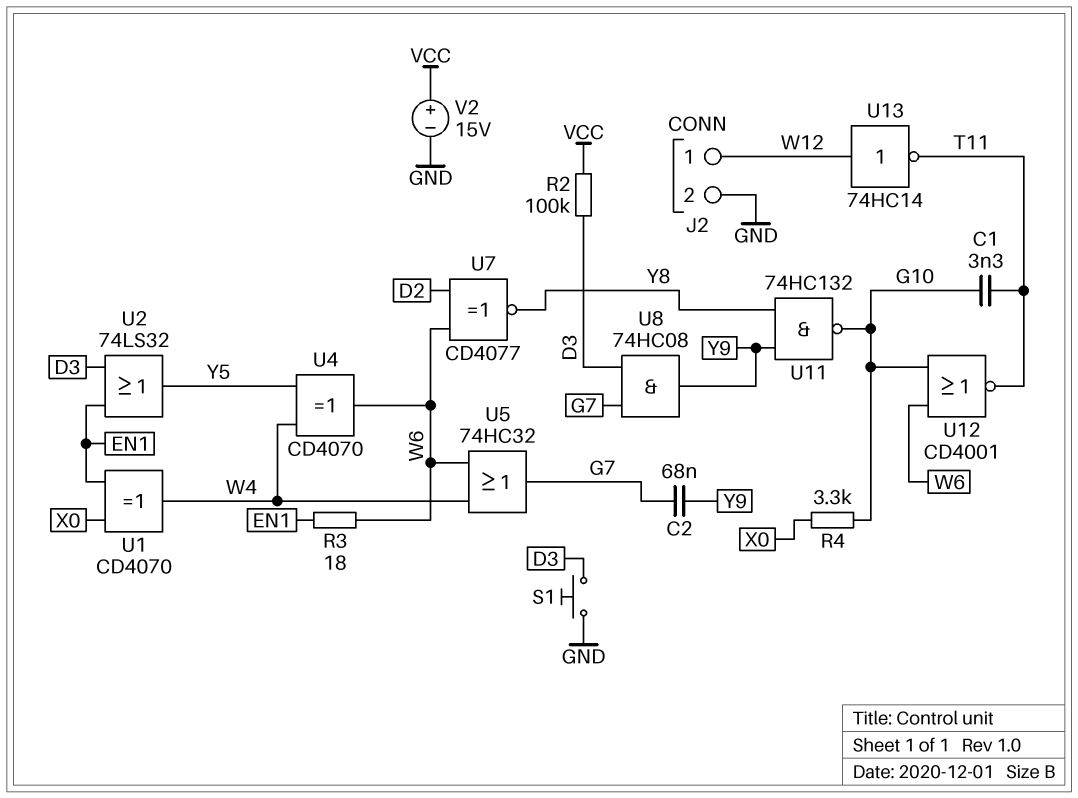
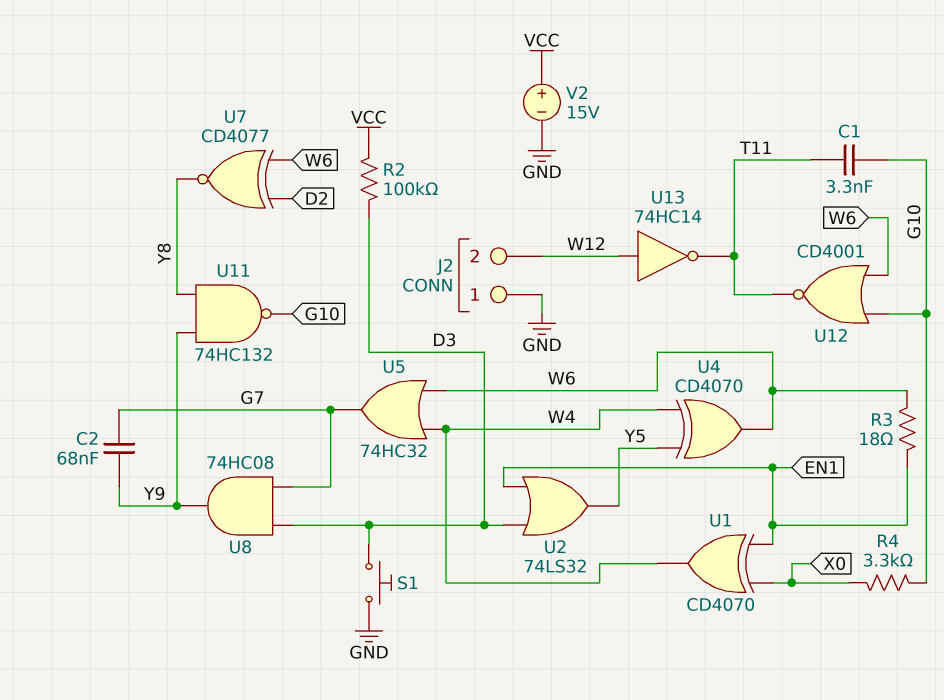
J2 pin 1: W12 -> GND
J2 pin 2: GND -> W12

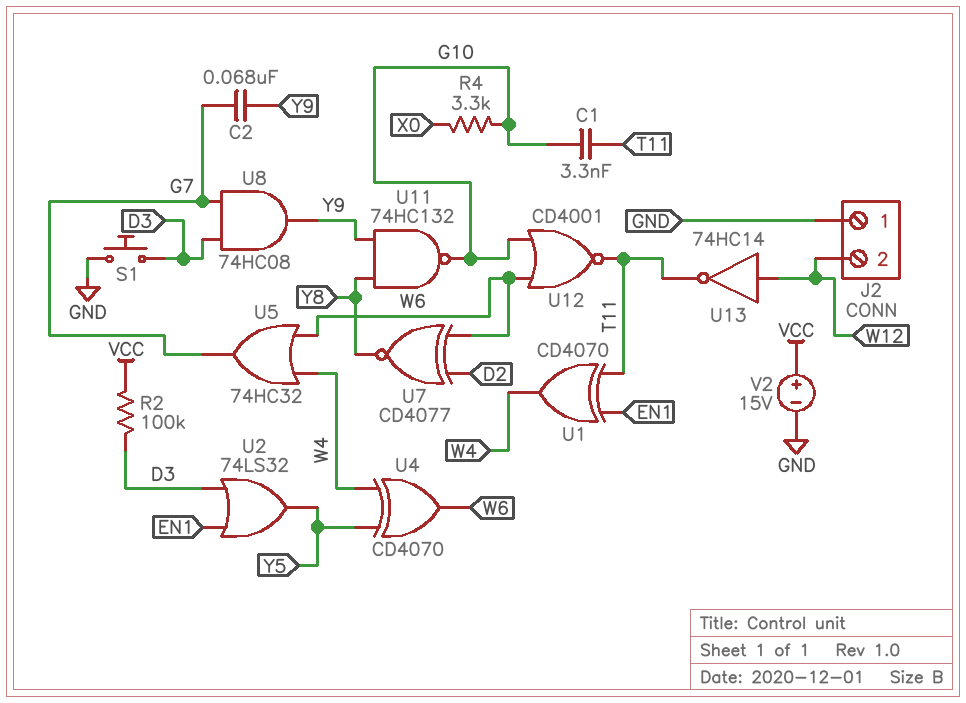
R3: 18 (EN1, W6) -> none
U1: XOR CD4070 (in EN1, in X0, out W4) -> XOR CD4070 (in EN1, in T11, out W4)

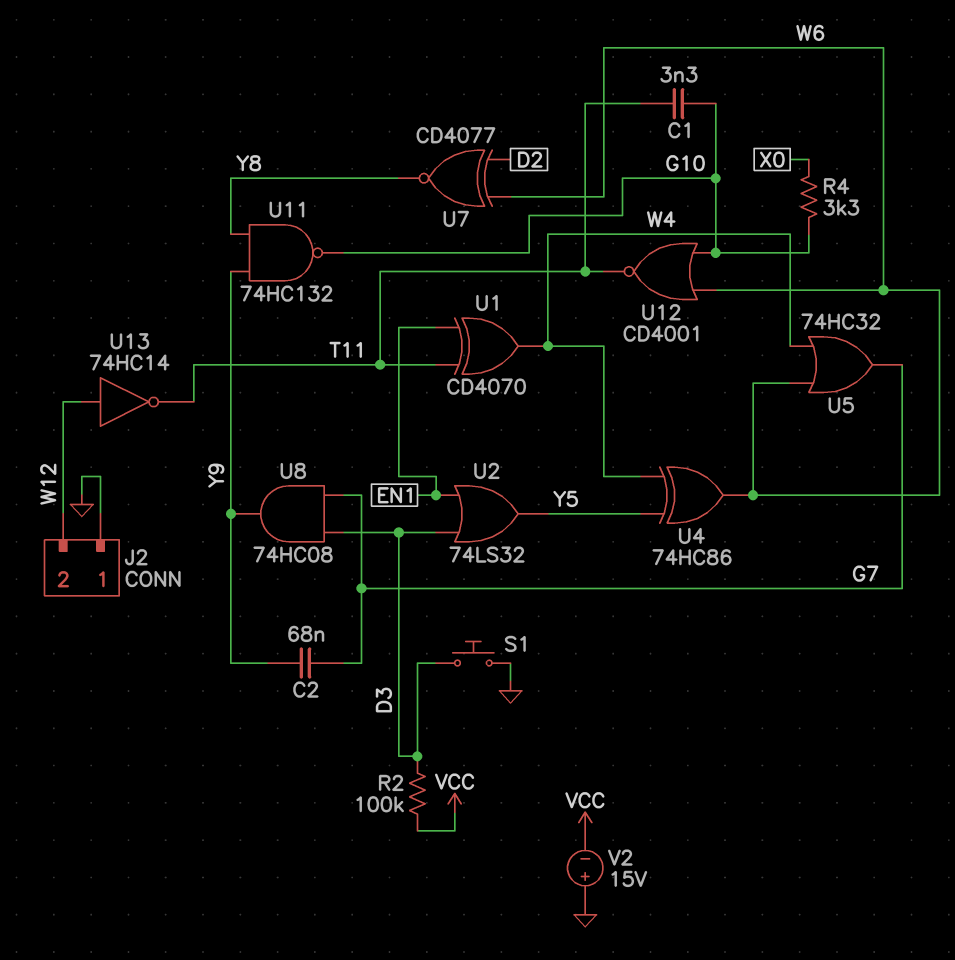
U4: XOR CD4070 (in W4, in Y5, out W6) -> XOR 74HC86 (in W4, in Y5, out W6)
V2: 15V (plus VCC, minus GND) -> 15V (plus GND, minus VCC)

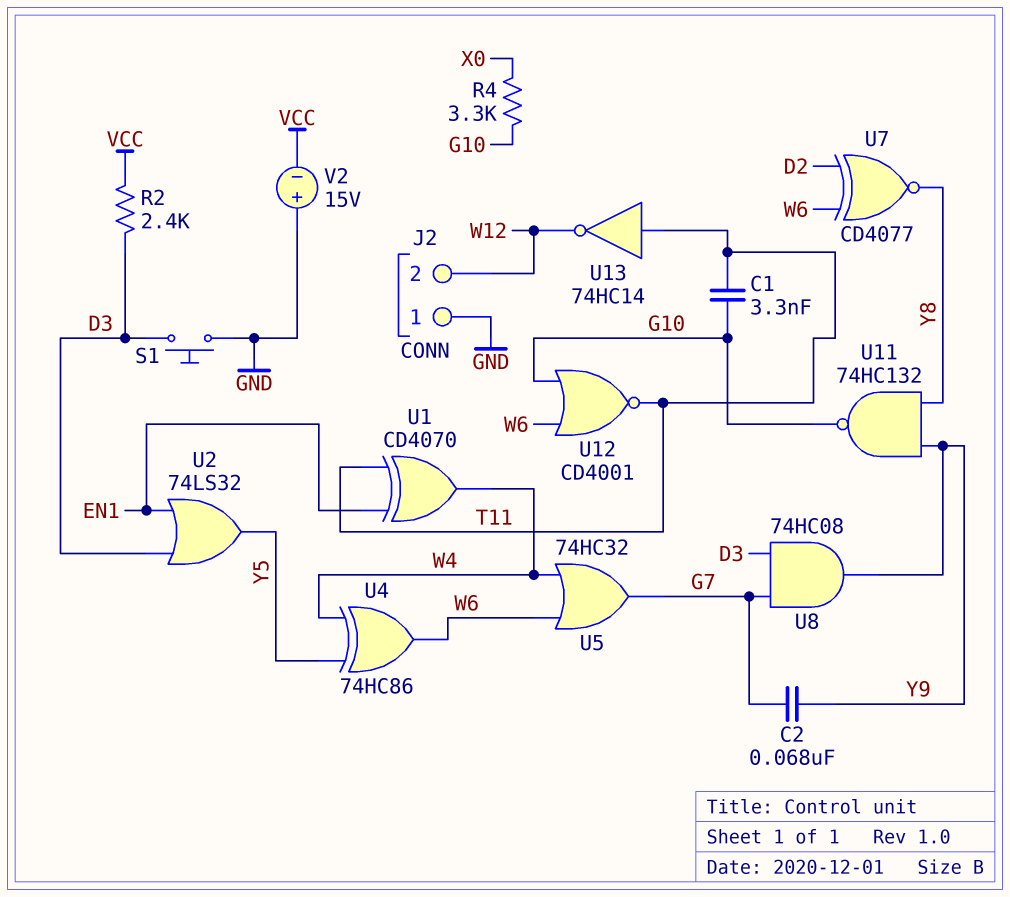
R2: 100k (D3, VCC) -> 2.4k (D3, VCC)
U13: NOT 74HC14 (in W12, out T11) -> NOT 74HC14 (in T11, out W12)

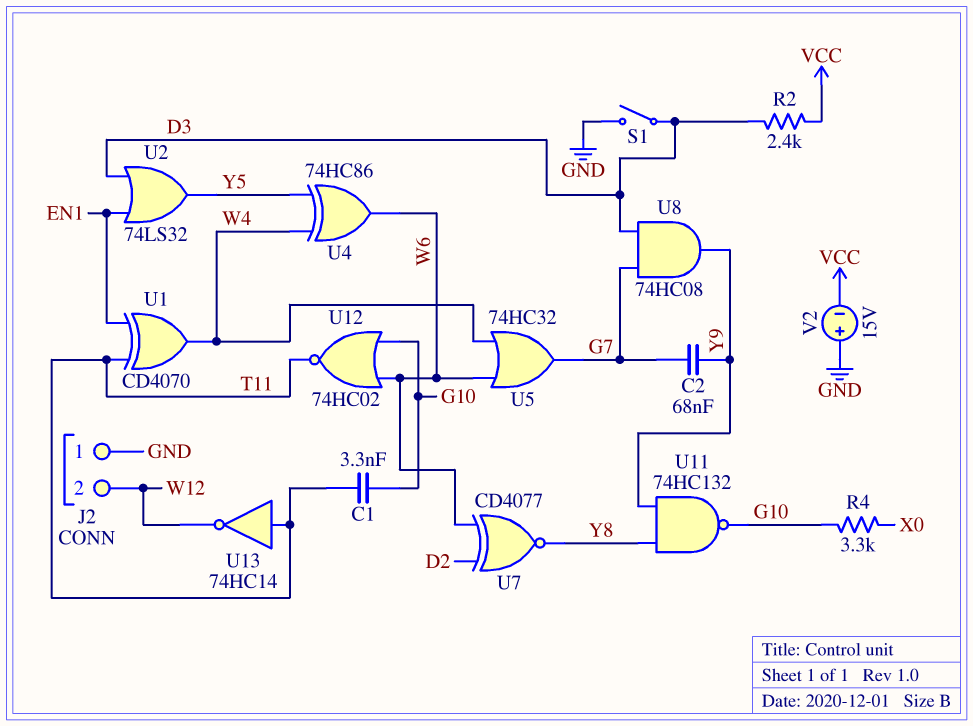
S1: button (D3, GND) -> switch (D3, GND)
U12: NOR CD4001 (in G10, in W6, out T11) -> NOR 74HC02 (in G10, in W6, out T11)

